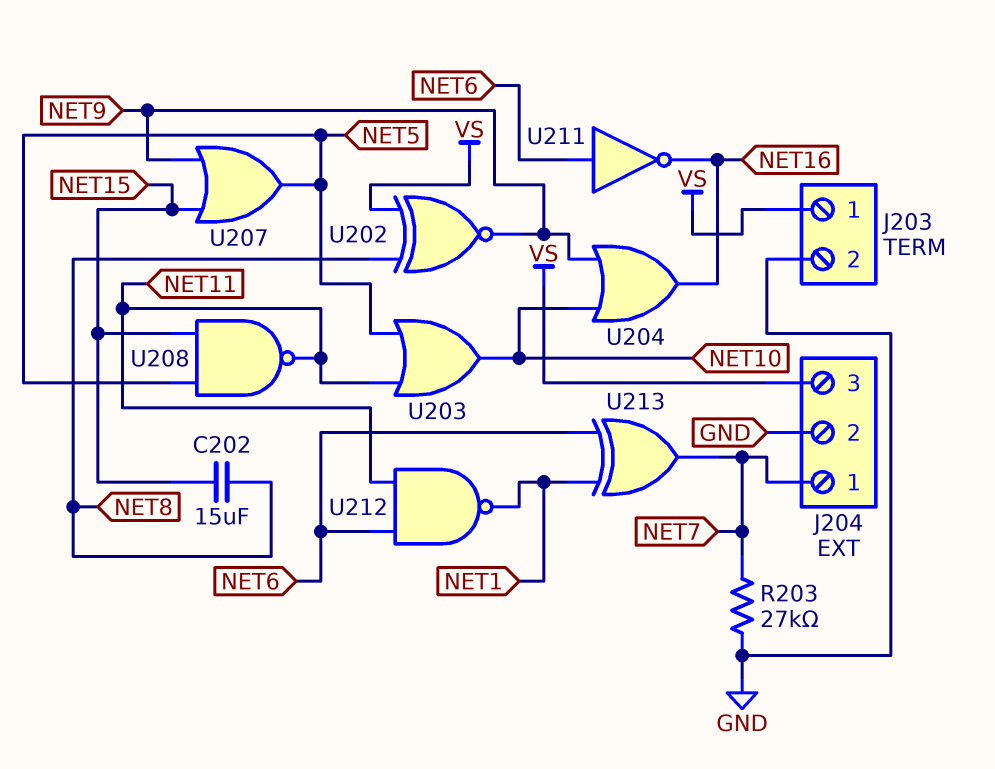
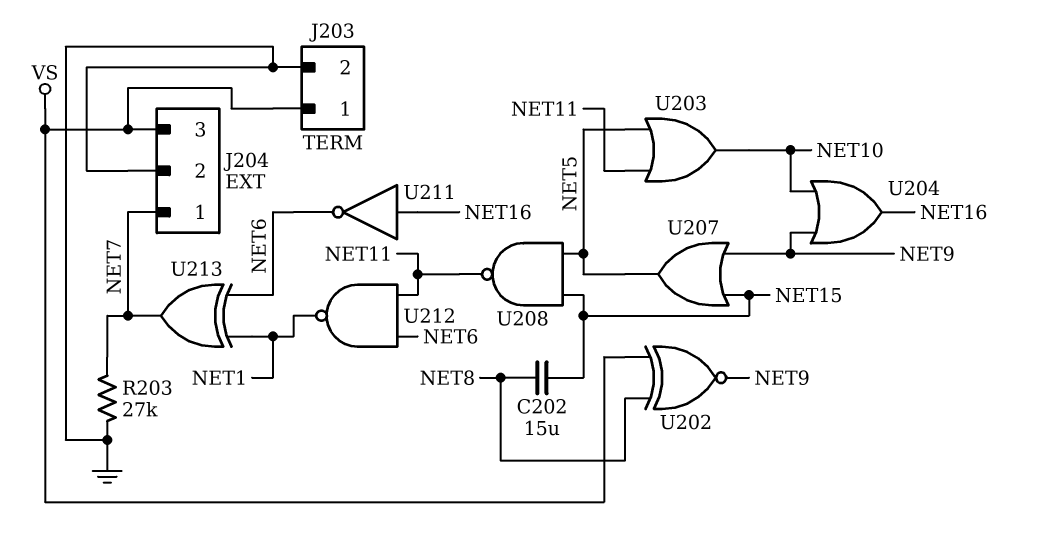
U211: NOT (in NET6, out NET16) -> NOT (in NET16, out NET6)

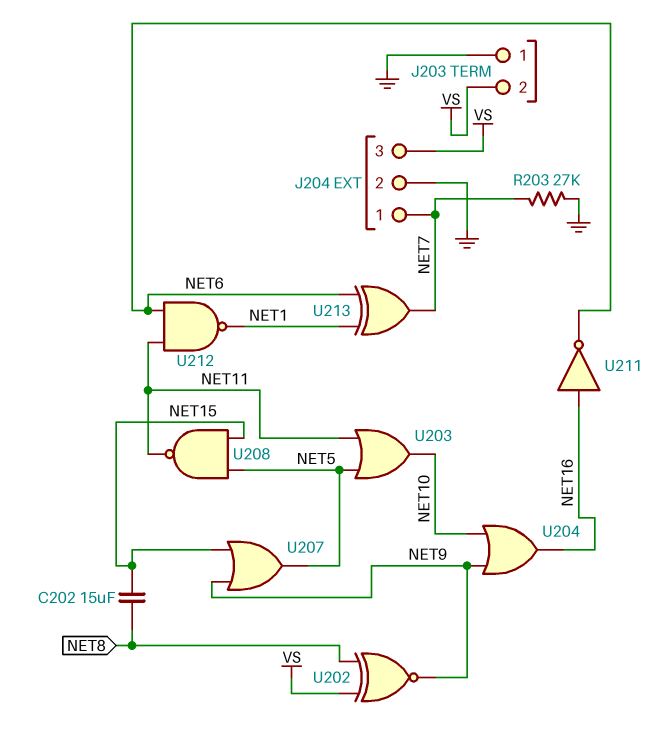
J203 pin 1: VS -> GND
J203 pin 2: GND -> VS

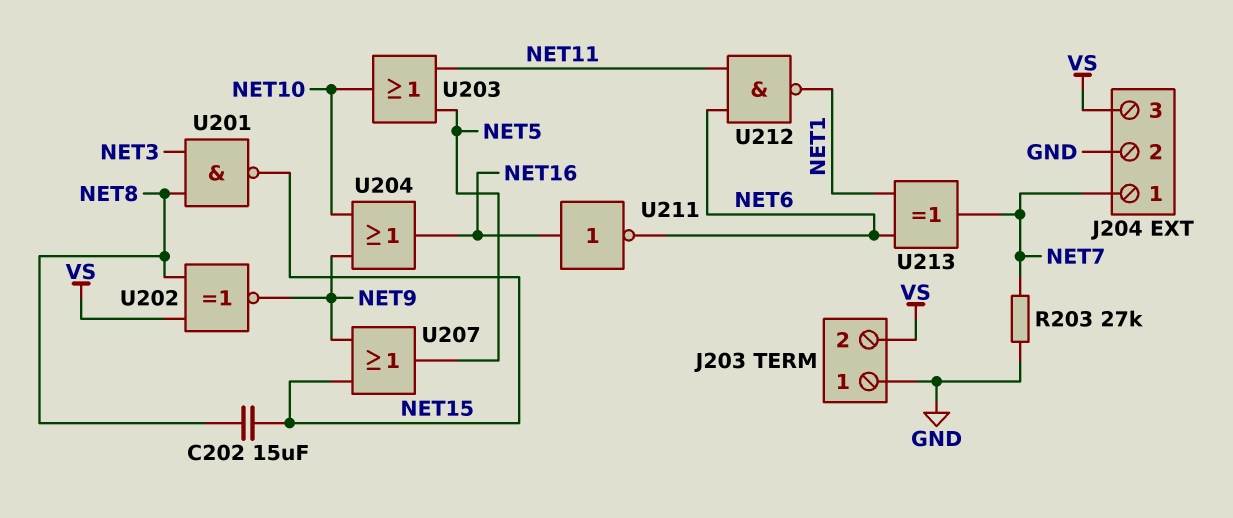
U201: none -> NAND (in NET3, in NET8, out NET15)
U208: NAND (in NET5, in NET15, out NET11) -> none

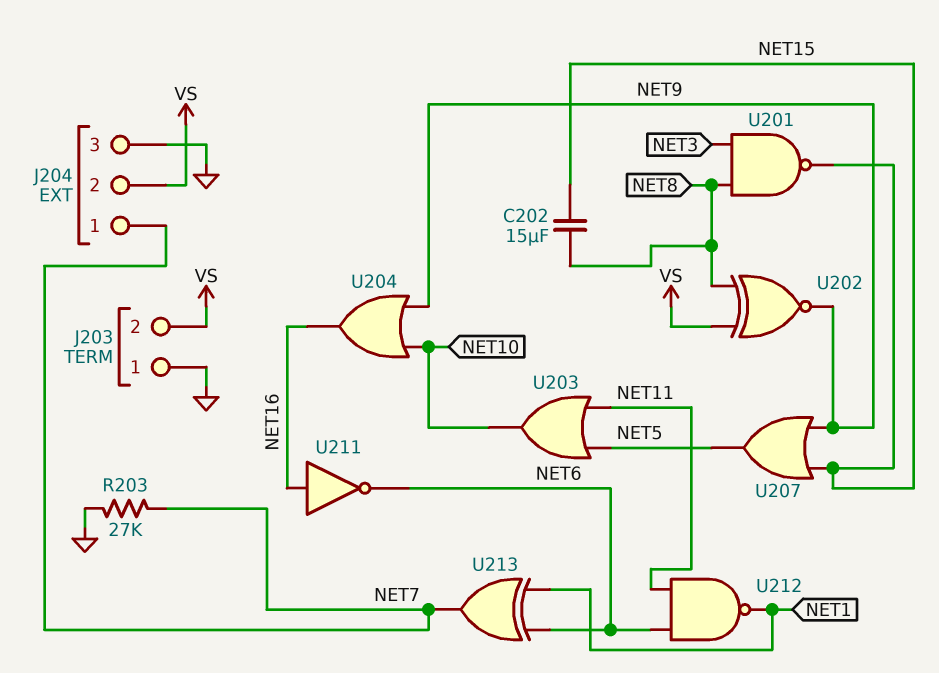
J204 pin 2: GND -> VS
J204 pin 3: VS -> GND

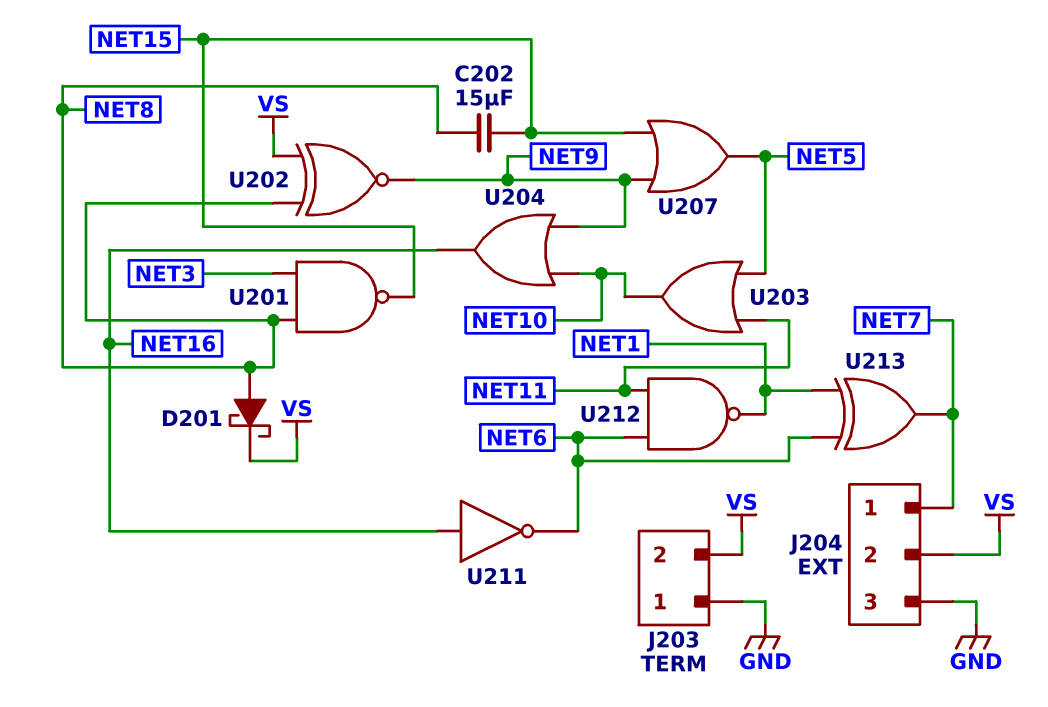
D201: none -> schottky (A NET8, K VS)
R203: 27k (GND, NET7) -> none

